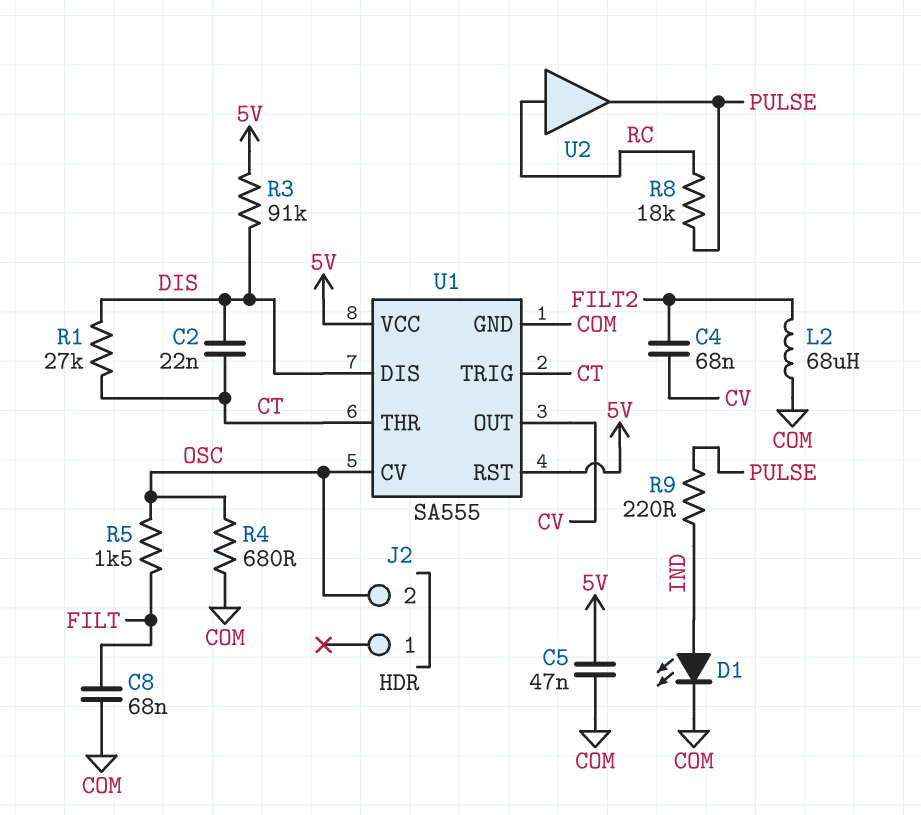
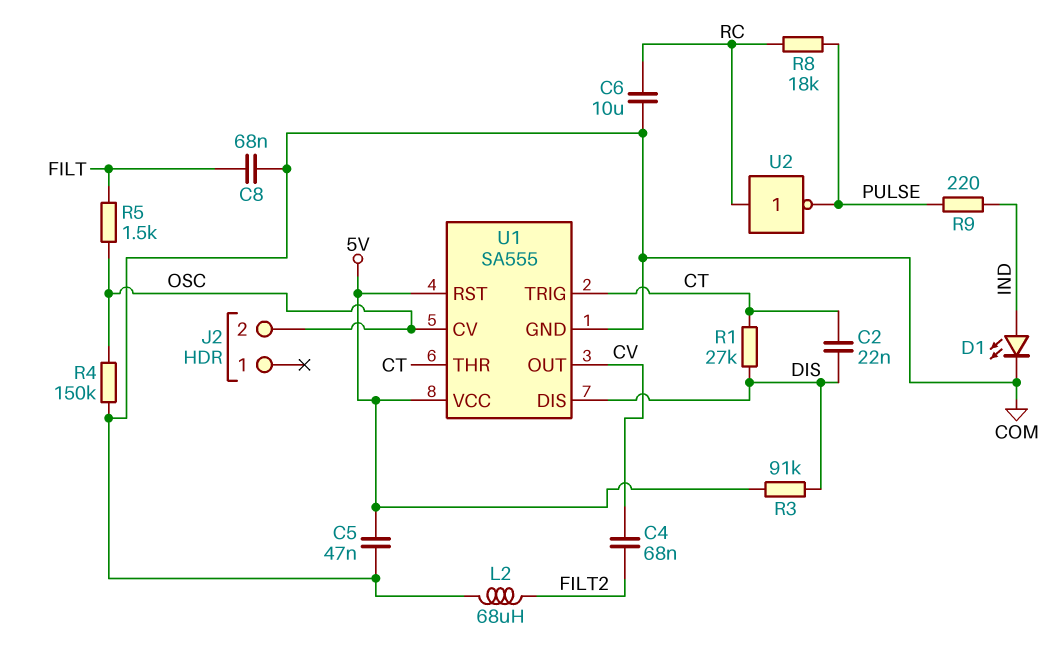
C6: none -> 10uF (COM, RC)
R4: 680 (COM, OSC) -> 150k (COM, OSC)
U2: buffer (in RC, out PULSE) -> NOT (in RC, out PULSE)

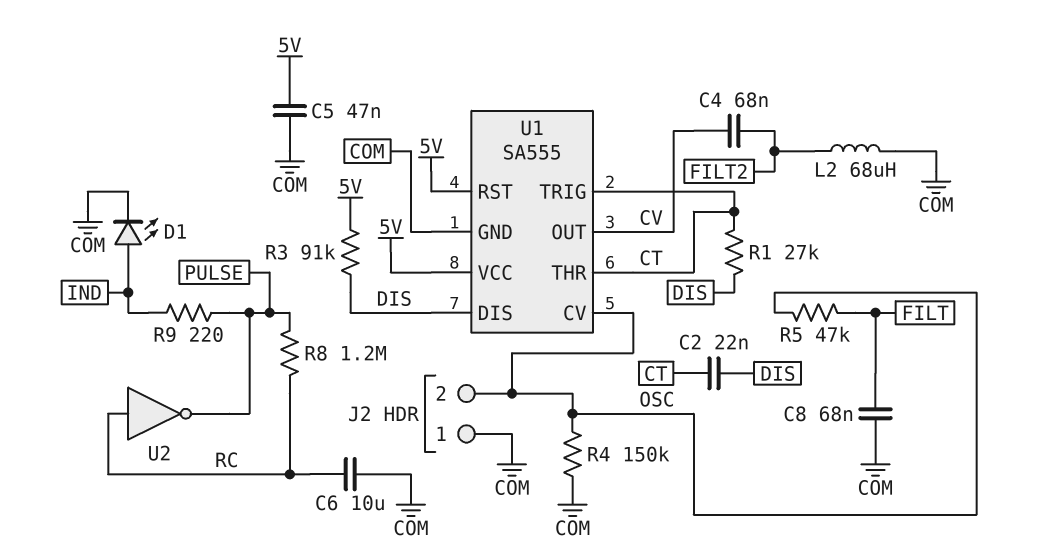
J2 pin 1: none -> COM
R5: 1.5k (FILT, OSC) -> 47k (FILT, OSC)
R8: 18k (PULSE, RC) -> 1.2M (PULSE, RC)

